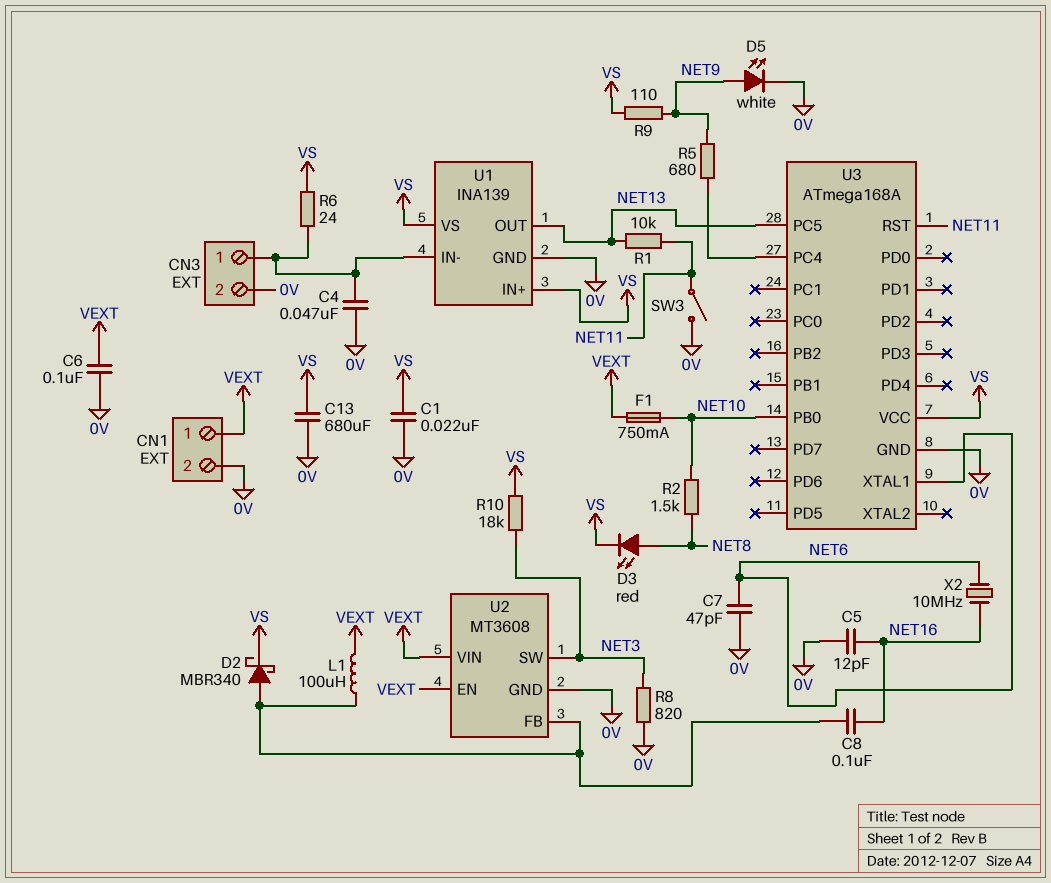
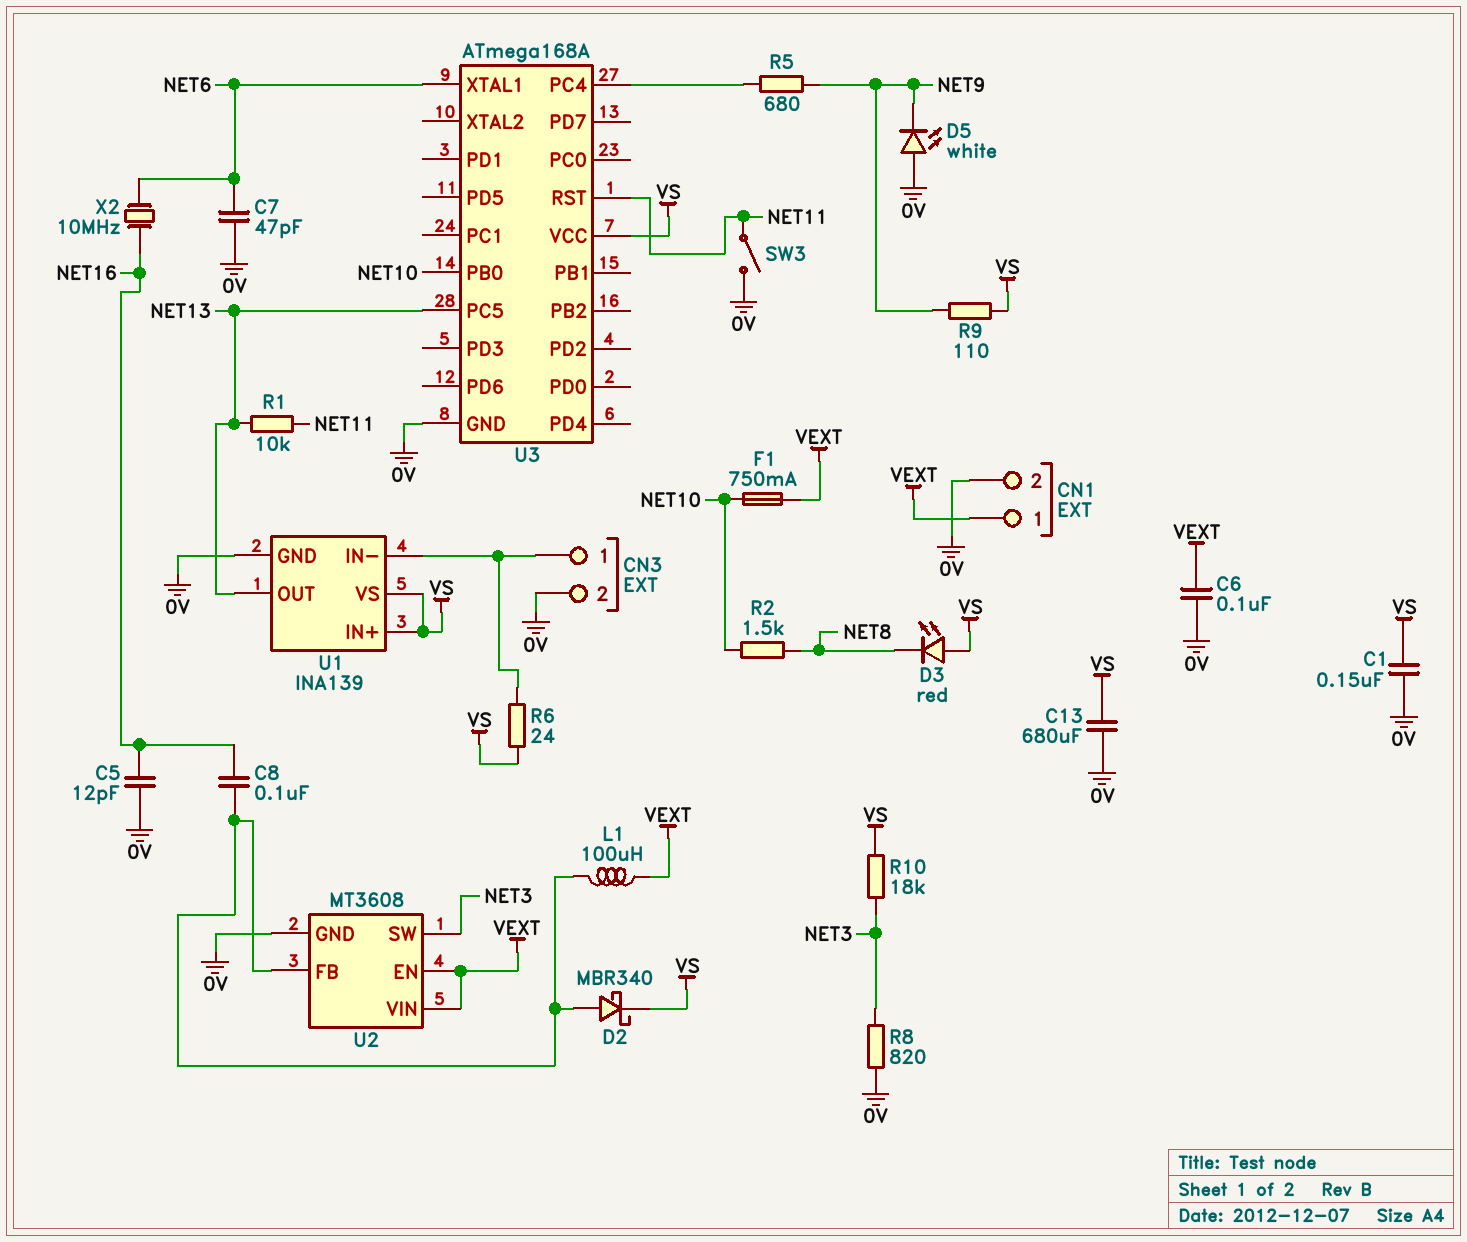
C1: 22nF (0V, VS) -> 150nF (0V, VS)
C4: 47nF (0V, CN3/1) -> none
D3: LED red (A NET8, K VS) -> LED red (A VS, K NET8)
D5: LED white (A NET9, K 0V) -> LED white (A 0V, K NET9)

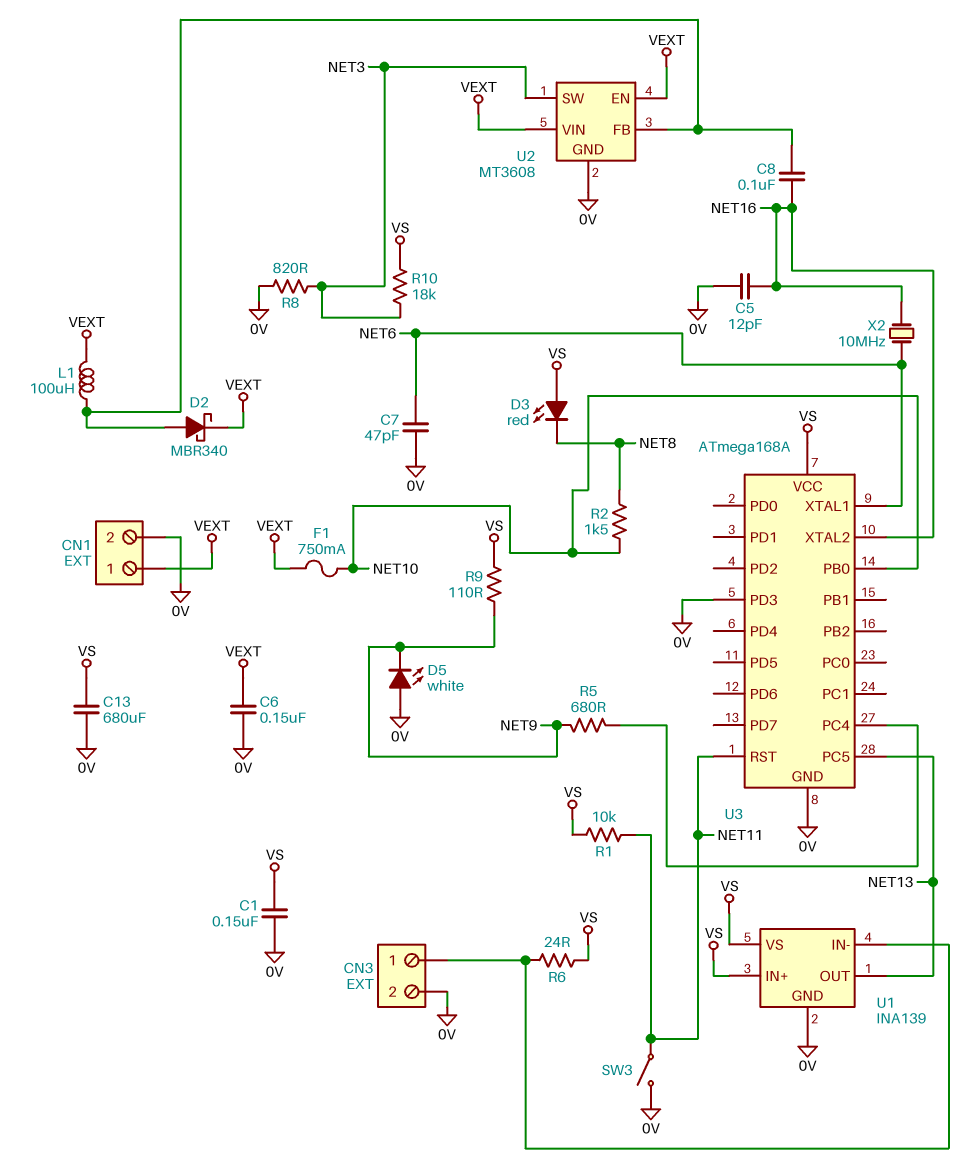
C6: 100nF (0V, VEXT) -> 150nF (0V, VEXT)
D2: schottky MBR340 (A U2/FB, K VS) -> schottky MBR340 (A U2/FB, K VEXT)
R1: 10k (NET11, NET13) -> 10k (NET11, VS)
U3 pin PD3: none -> 0V
U3 pin XTAL2: none -> NET16

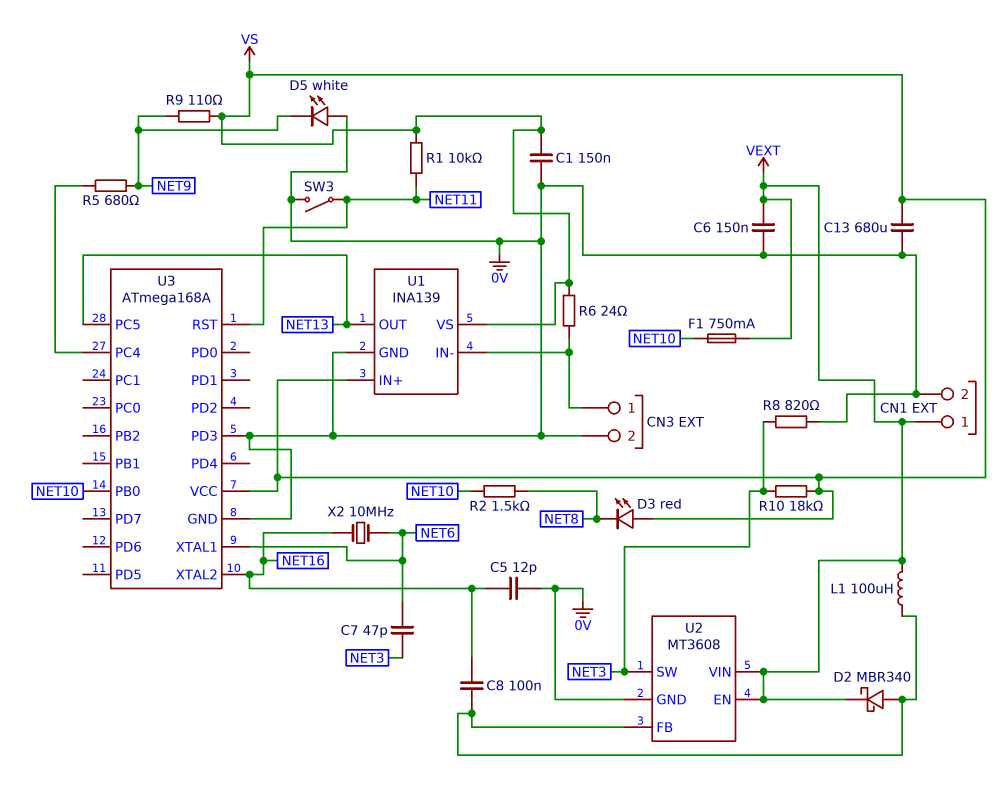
C7: 47pF (0V, NET6) -> 47pF (NET3, NET6)

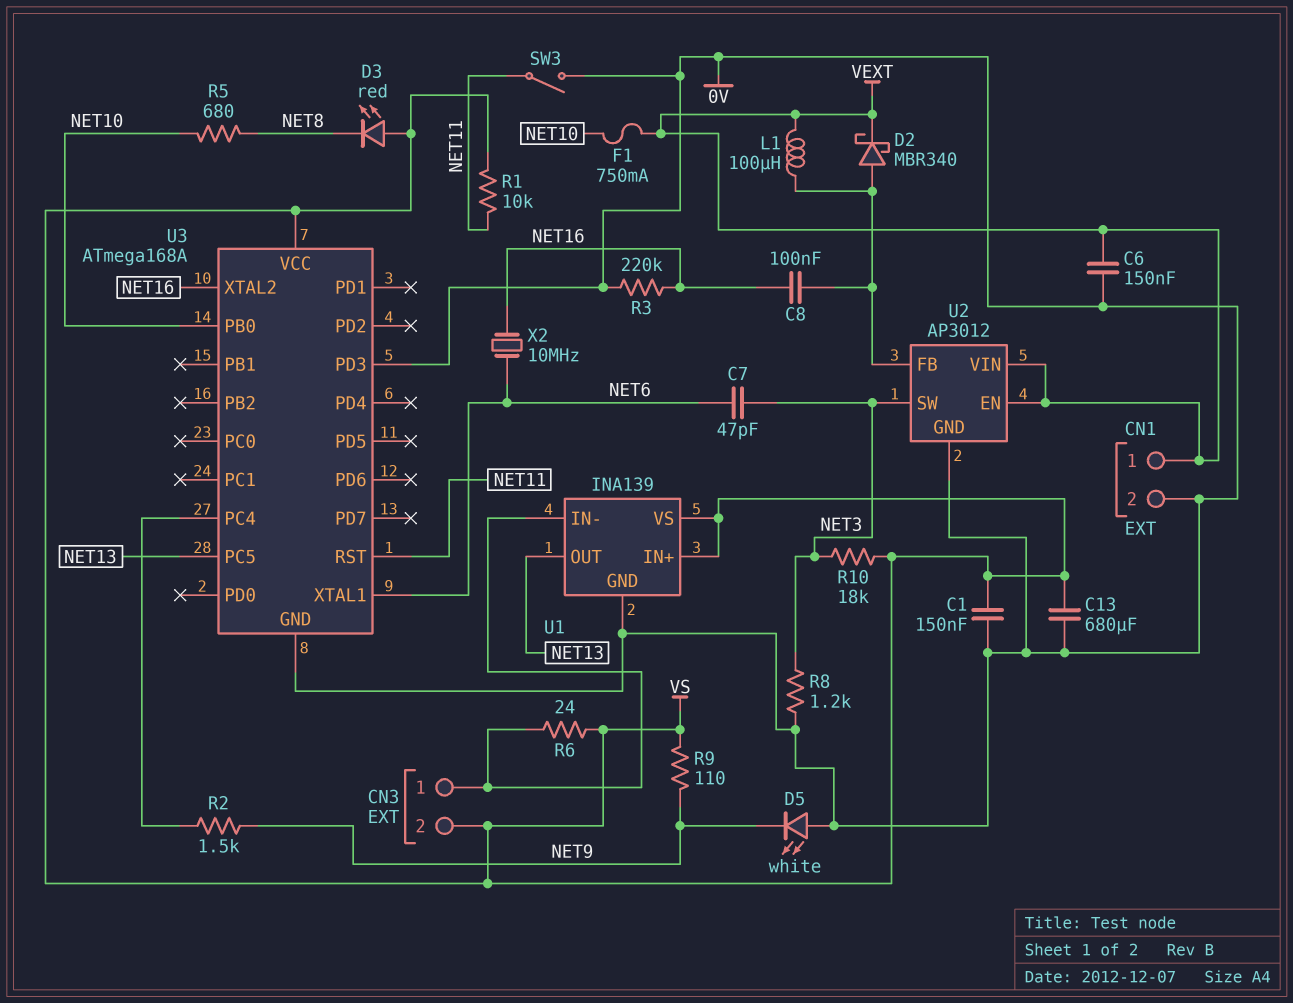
C5: 12pF (0V, NET16) -> none
CN3 pin 2: 0V -> VS
R2: 1.5k (NET8, NET10) -> 1.5k (NET9, U3/PC4)
R3: none -> 220k (0V, NET16)
R5: 680 (NET9, U3/PC4) -> 680 (NET8, NET10)
R8: 820 (0V, NET3) -> 1.2k (0V, NET3)
U2: MT3608 -> AP3012

